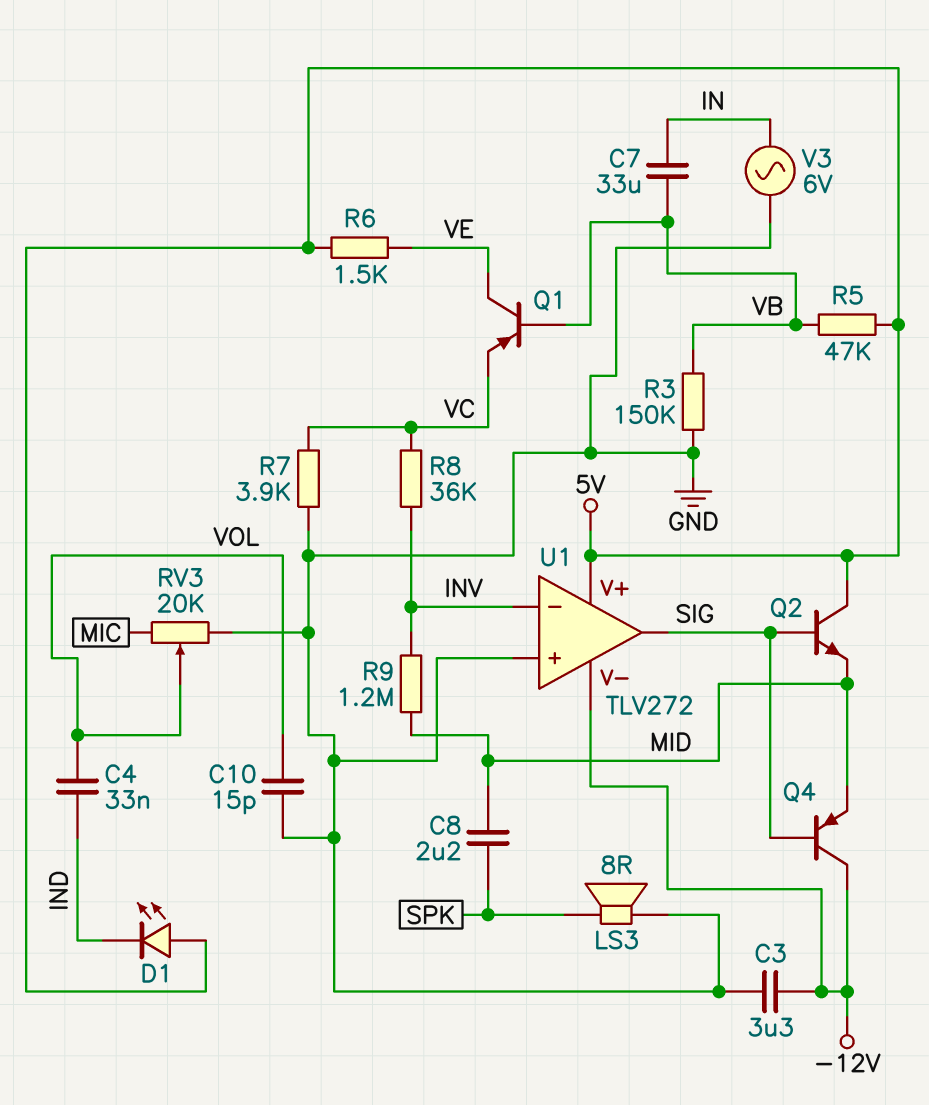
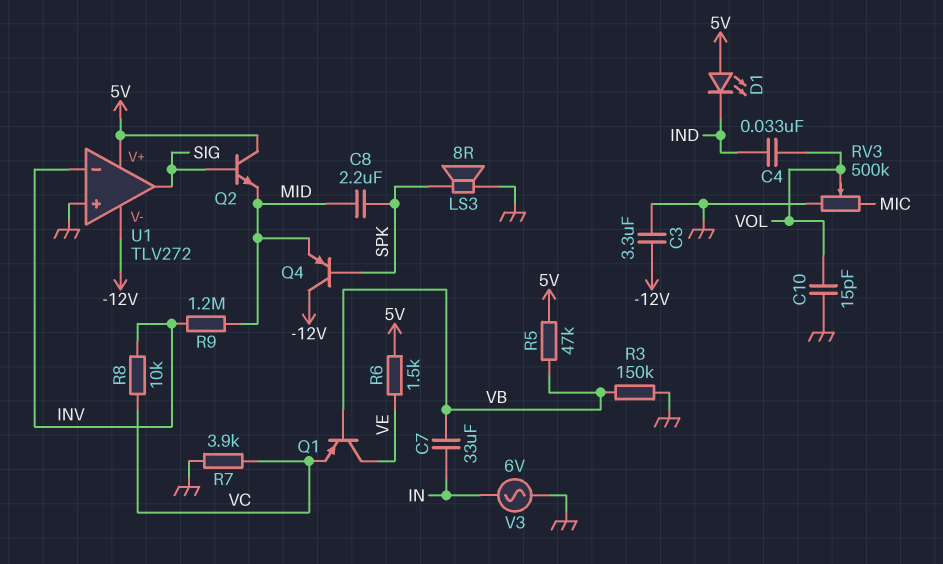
Q4: PNP (B SIG, C -12V, E MID) -> PNP (B SPK, C -12V, E MID)
R8: 36k (INV, VC) -> 10k (INV, VC)
RV3: 20k (GND, MIC, wiper VOL) -> 500k (GND, MIC, wiper VOL)

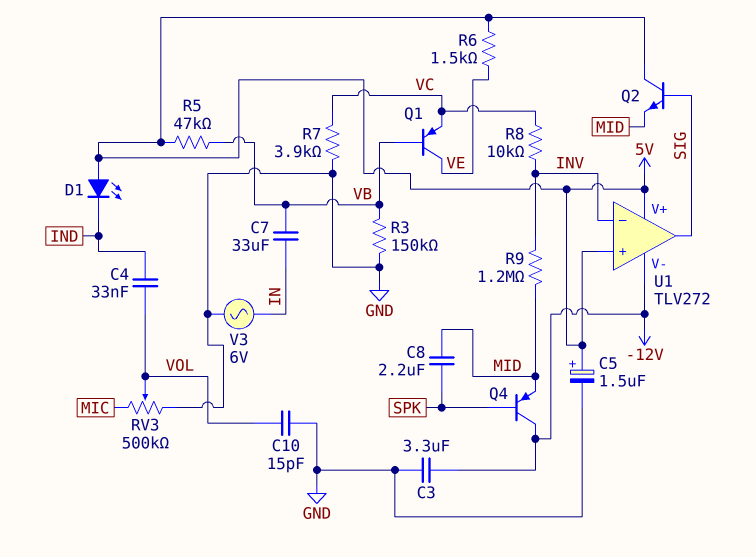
C5: none -> 1.5uF (plus 5V, minus GND)
LS3: speaker 8R (GND, SPK) -> none
U1 pin in+: GND -> 5V

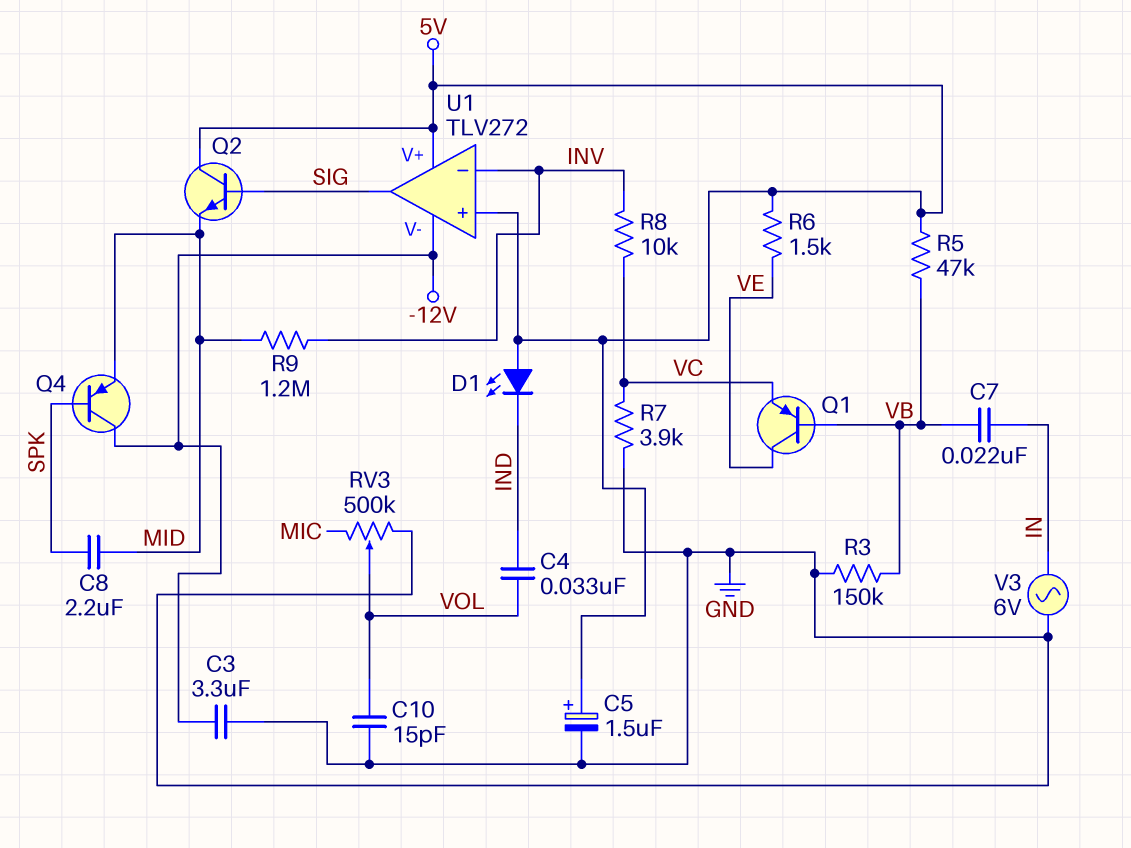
C7: 33uF (IN, VB) -> 22nF (IN, VB)

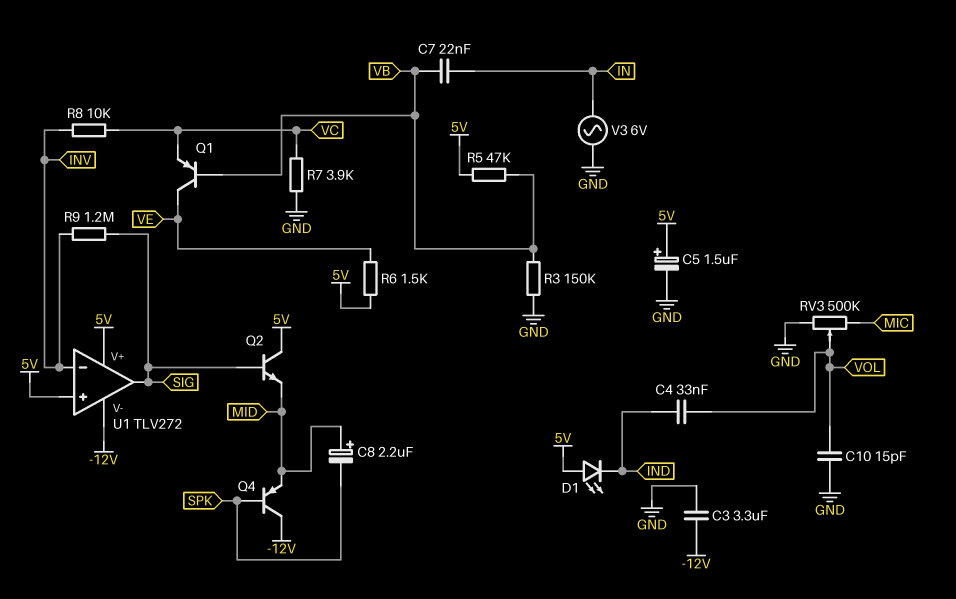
C8: 2.2uF (MID, SPK) -> 2.2uF (plus MID, minus SPK)
R9: 1.2M (INV, MID) -> 1.2M (INV, SIG)

